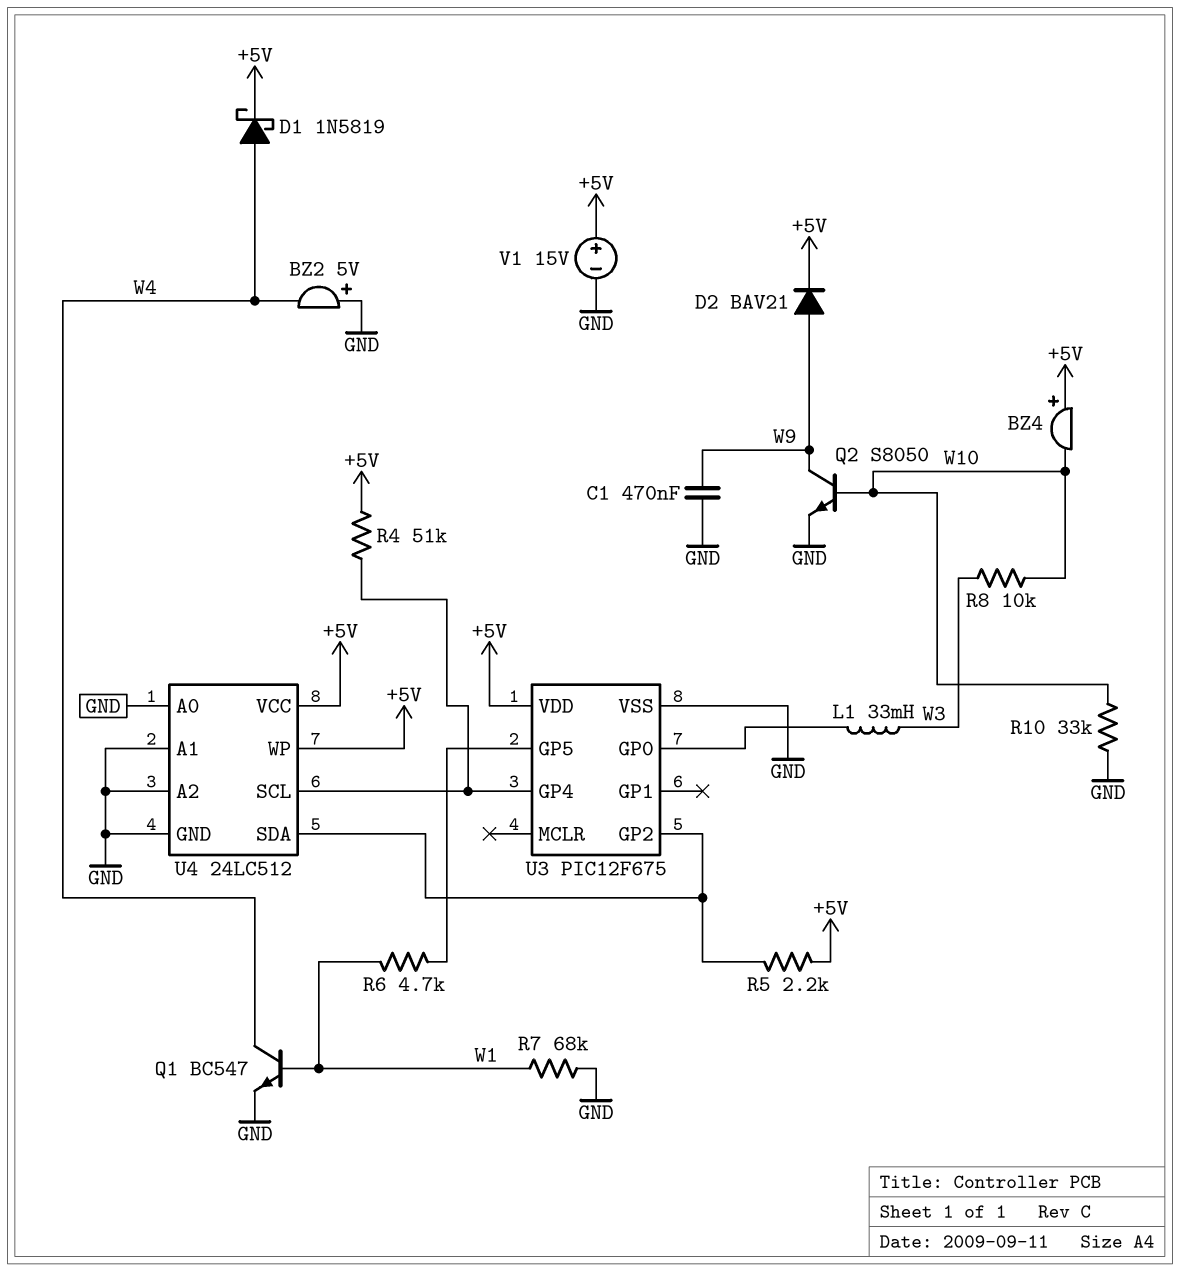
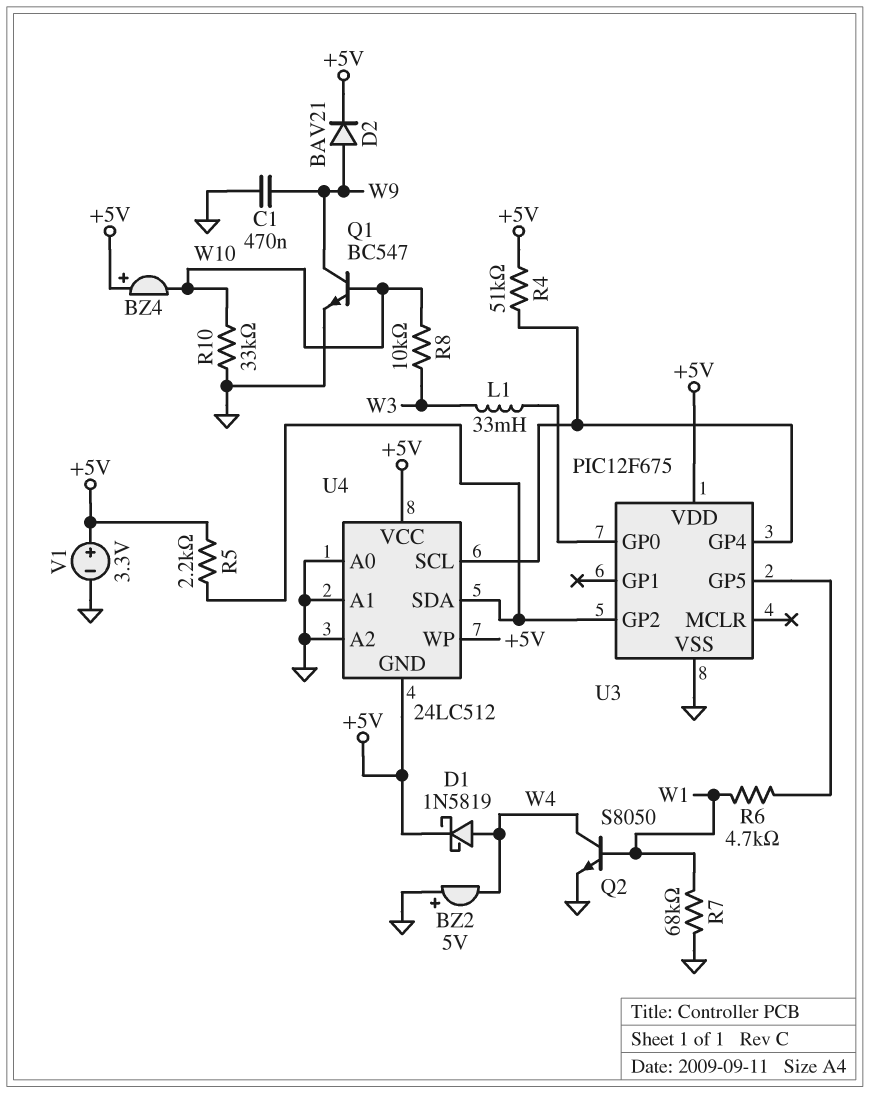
Q1: NPN BC547 (B W1, C W4, E GND) -> NPN BC547 (B W10, C W9, E GND)
Q2: NPN S8050 (B W10, C W9, E GND) -> NPN S8050 (B W1, C W4, E GND)
U4 pin GND: GND -> +5V
V1: 15V (plus +5V, minus GND) -> 3.3V (plus +5V, minus GND)

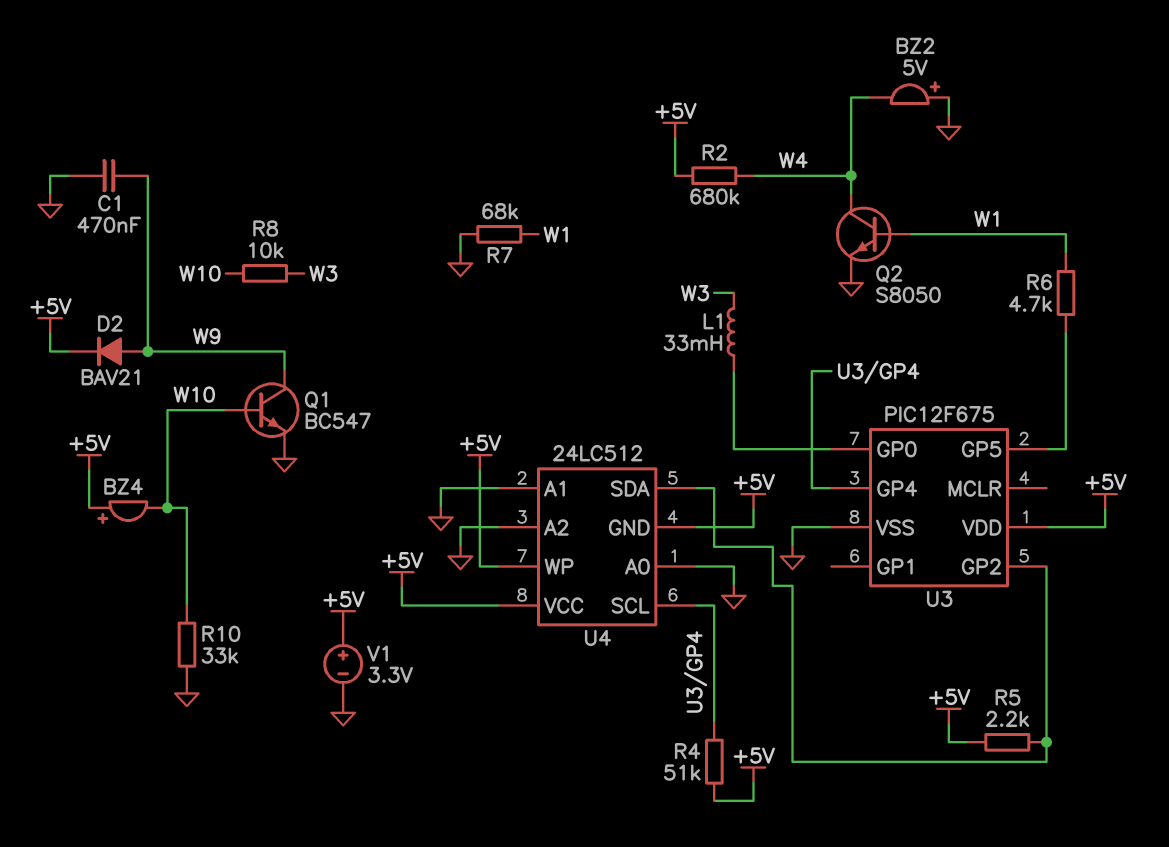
D1: schottky 1N5819 (A W4, K +5V) -> none
R2: none -> 680k (+5V, W4)

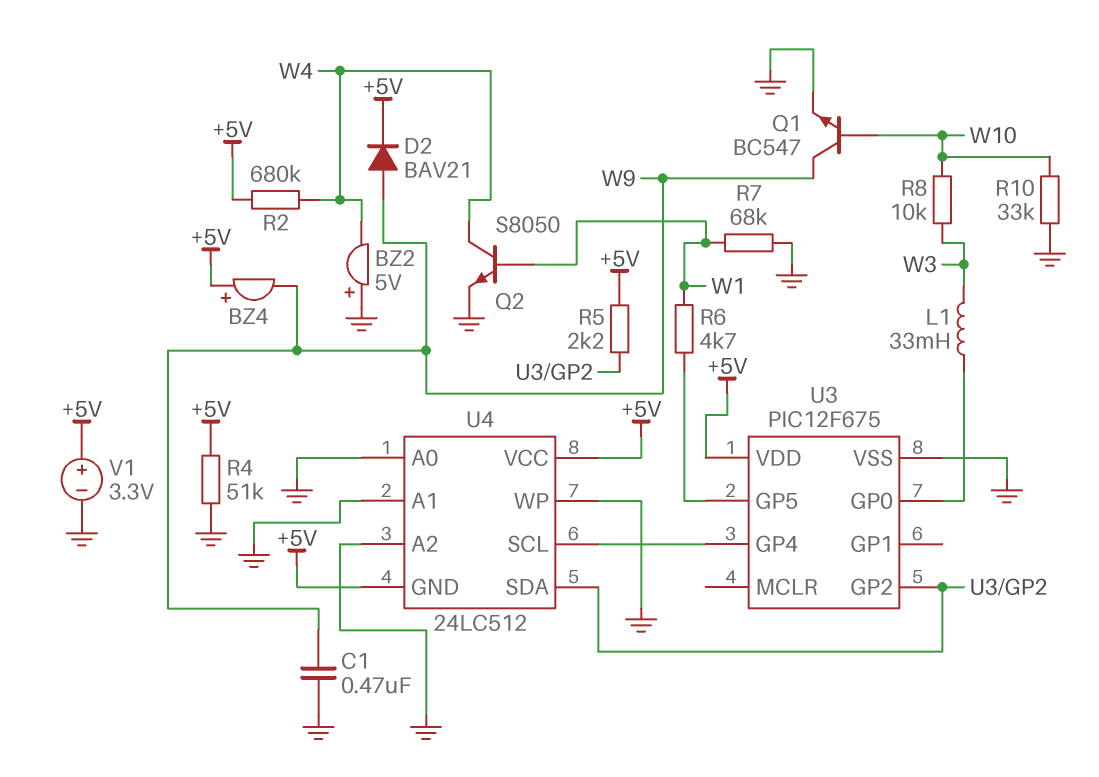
BZ4: buzzer (plus +5V, minus W10) -> buzzer (plus +5V, minus W9)
R4: 51k (+5V, U3/GP4) -> 51k (+5V, GND)
U4 pin WP: +5V -> GND

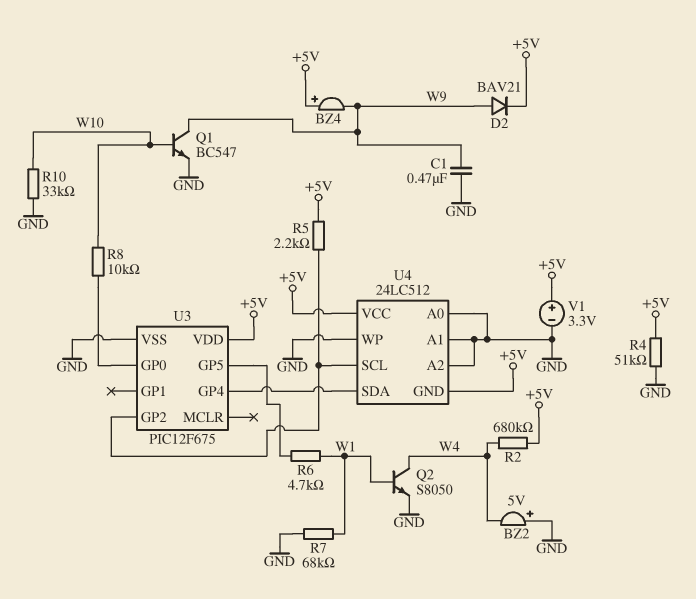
L1: 33mH (U3/GP0, W3) -> none
R8: 10k (W3, W10) -> 10k (U3/GP0, W10)
U4 pin SCL: U3/GP4 -> U3/GP2
U4 pin SDA: U3/GP2 -> U3/GP4

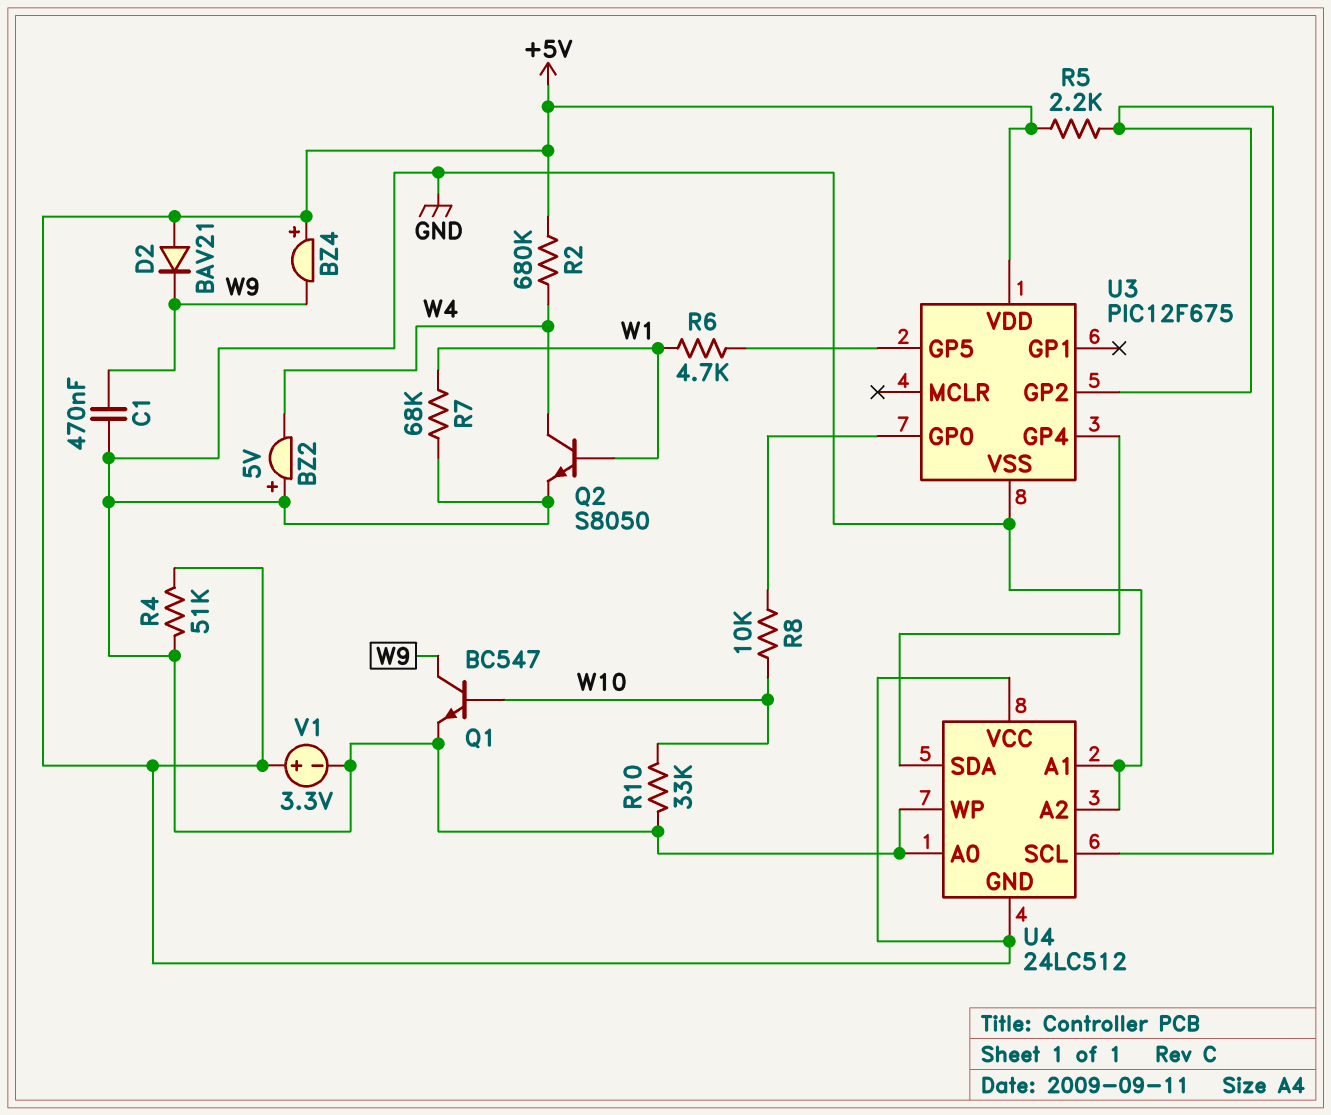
D2: diode BAV21 (A W9, K +5V) -> diode BAV21 (A +5V, K W9)

